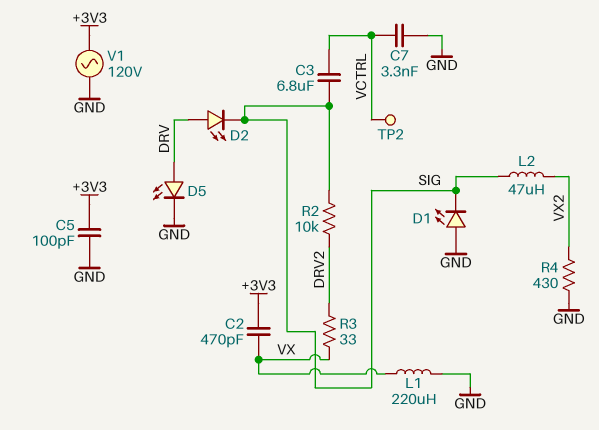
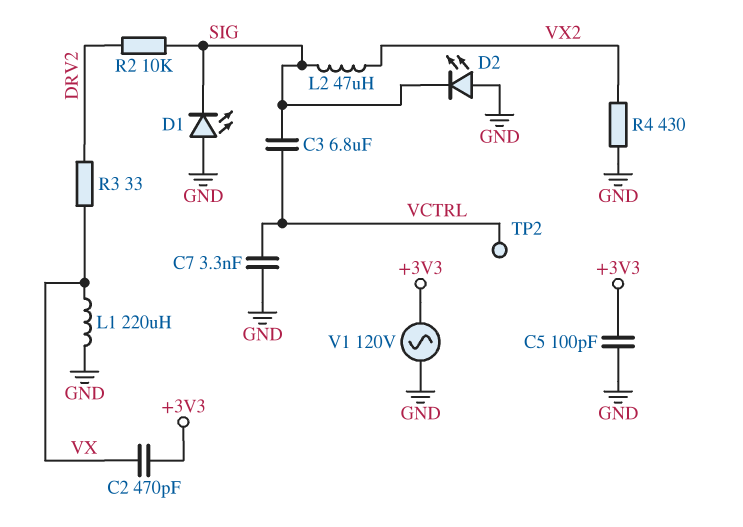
D2: LED (A DRV, K SIG) -> LED (A GND, K SIG)
D5: LED (A DRV, K GND) -> none

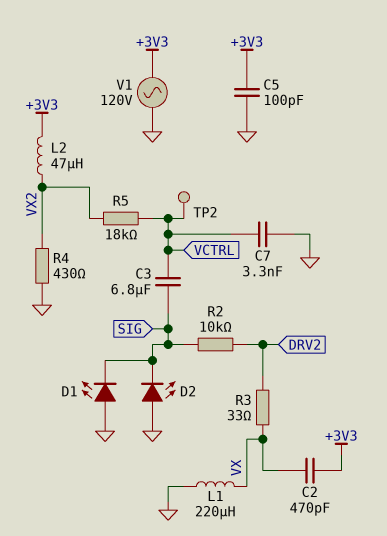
L2: 47uH (SIG, VX2) -> 47uH (+3V3, VX2)
R5: none -> 18k (VCTRL, VX2)

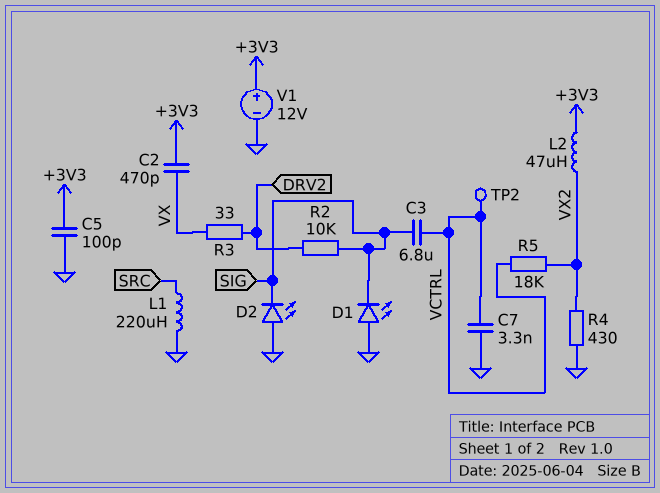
L1: 220uH (GND, VX) -> 220uH (GND, SRC)
V1: AC 120V (+3V3, GND) -> 12V (plus +3V3, minus GND)

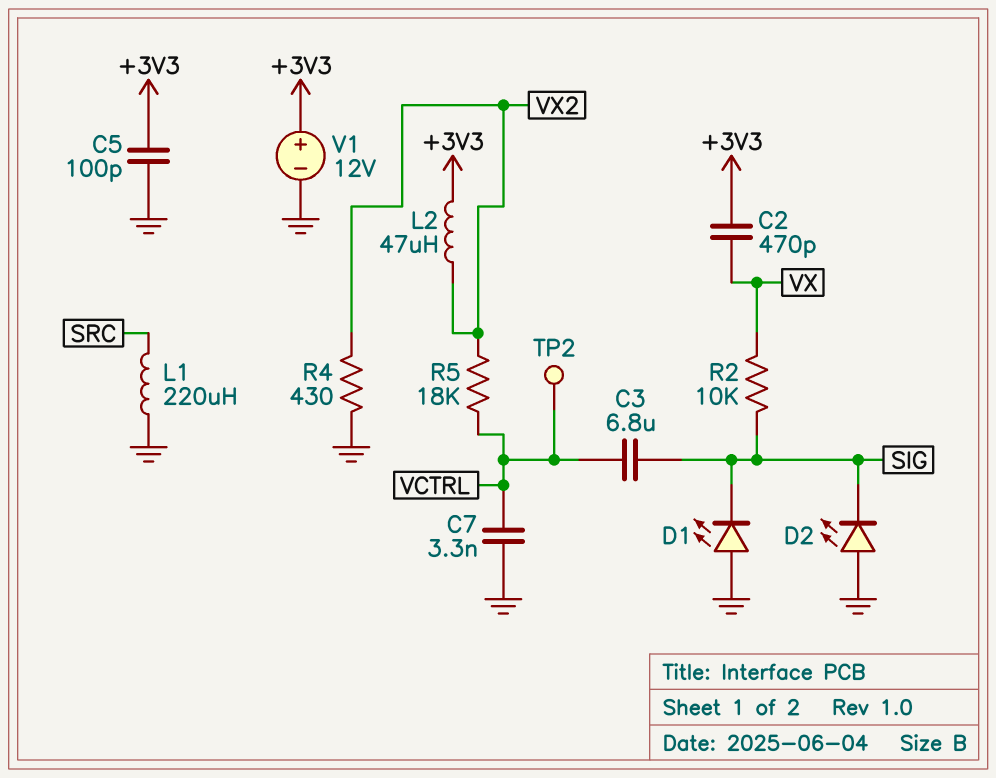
R2: 10k (DRV2, SIG) -> 10k (SIG, VX)
R3: 33 (DRV2, VX) -> none

